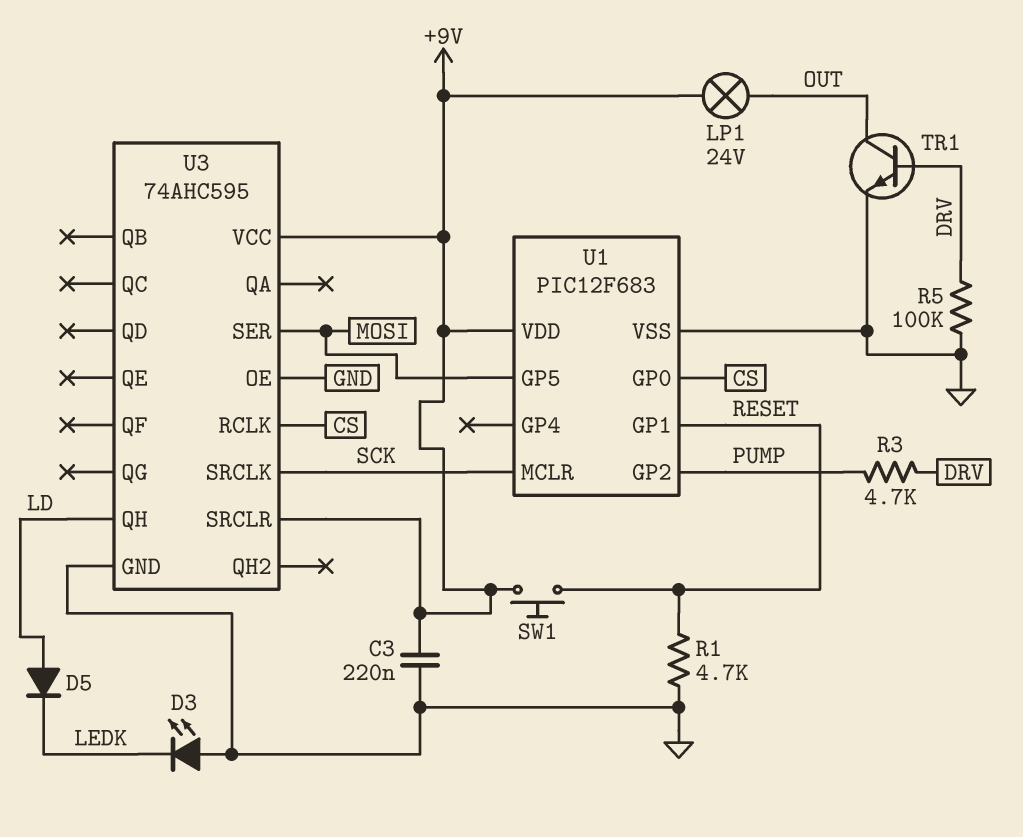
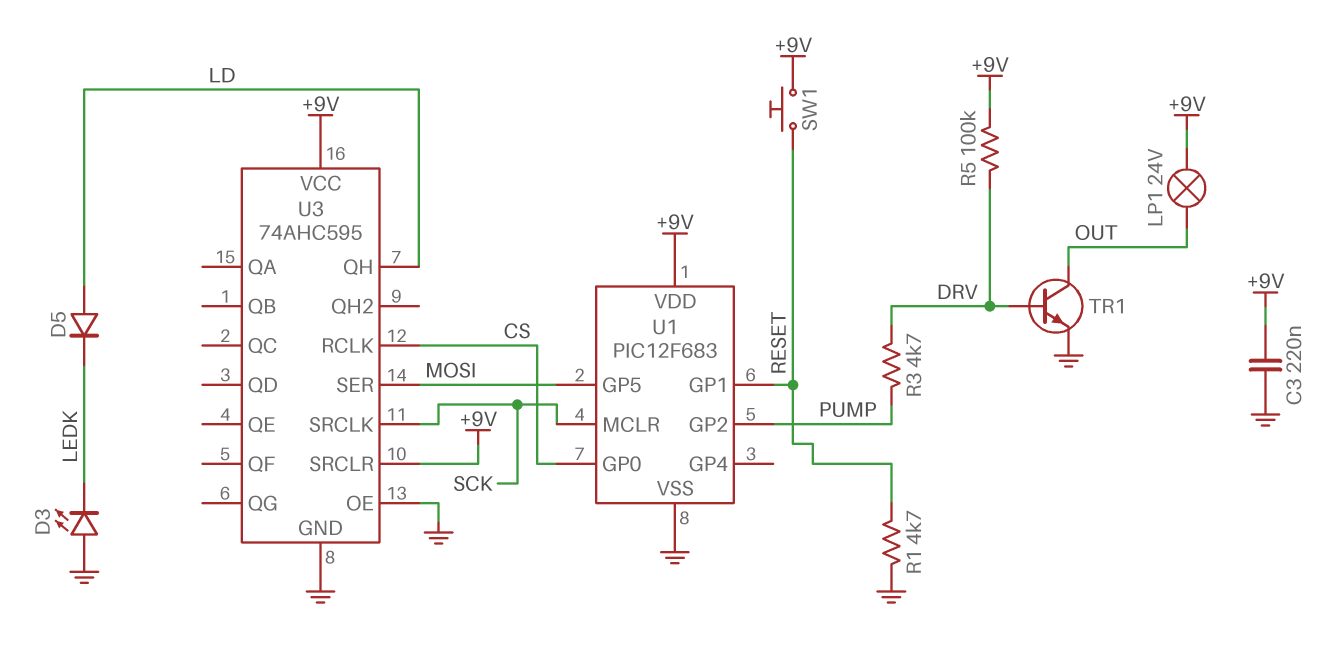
R5: 100k (DRV, GND) -> 100k (+9V, DRV)

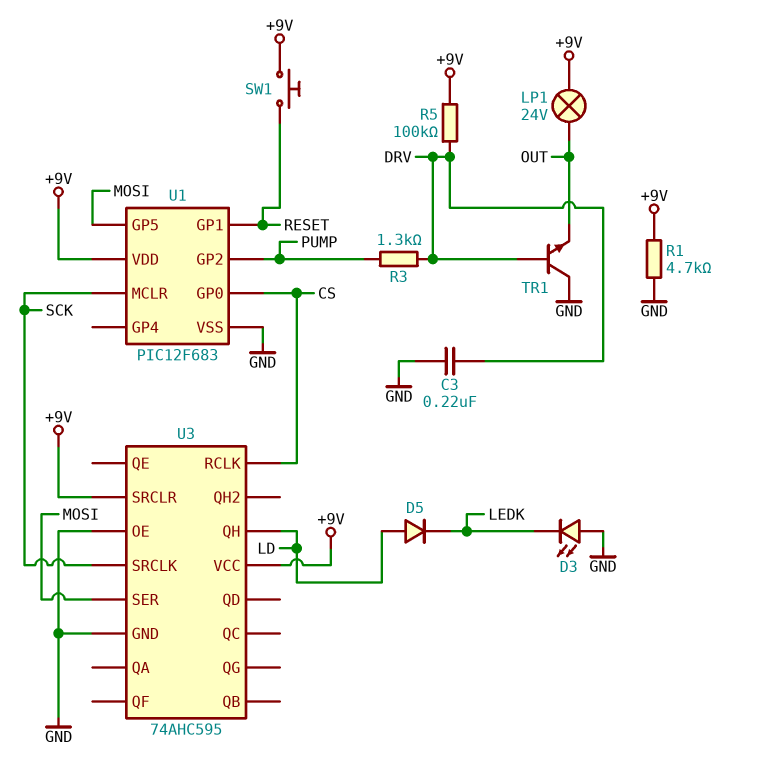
C3: 220nF (+9V, GND) -> 220nF (DRV, GND)
R1: 4.7k (GND, RESET) -> 4.7k (+9V, GND)
R3: 4.7k (DRV, PUMP) -> 1.3k (DRV, PUMP)
TR1: NPN (B DRV, C OUT, E GND) -> NPN (B DRV, C GND, E OUT)

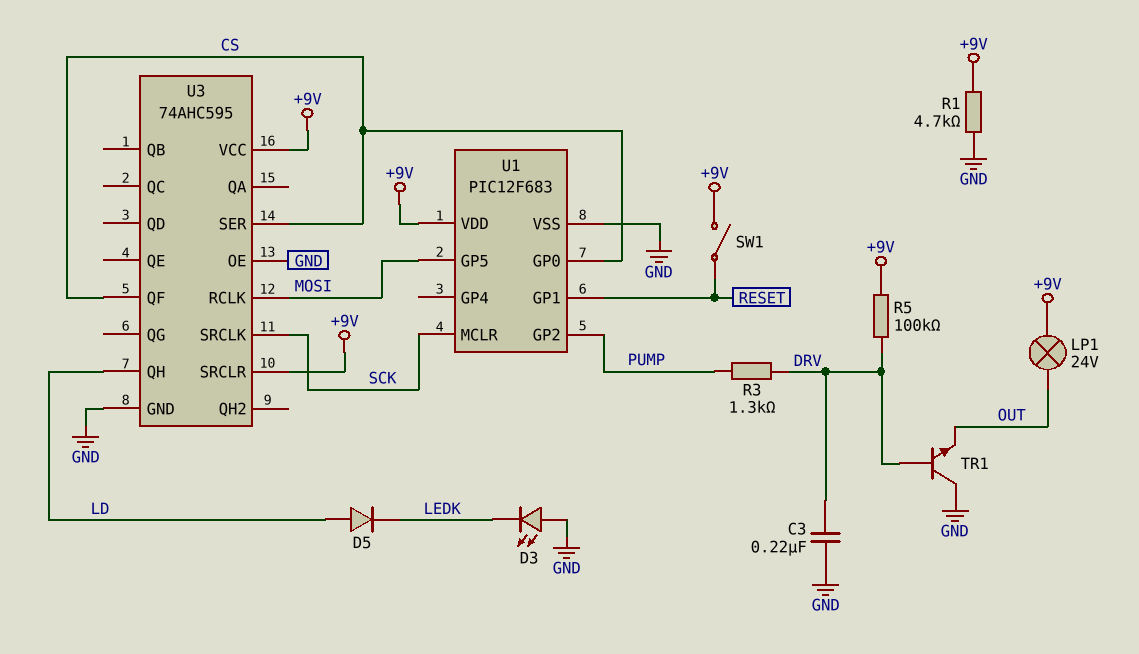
SW1: button (+9V, RESET) -> switch (+9V, RESET)
U3 pin QF: none -> CS
U3 pin RCLK: CS -> MOSI
U3 pin SER: MOSI -> CS

